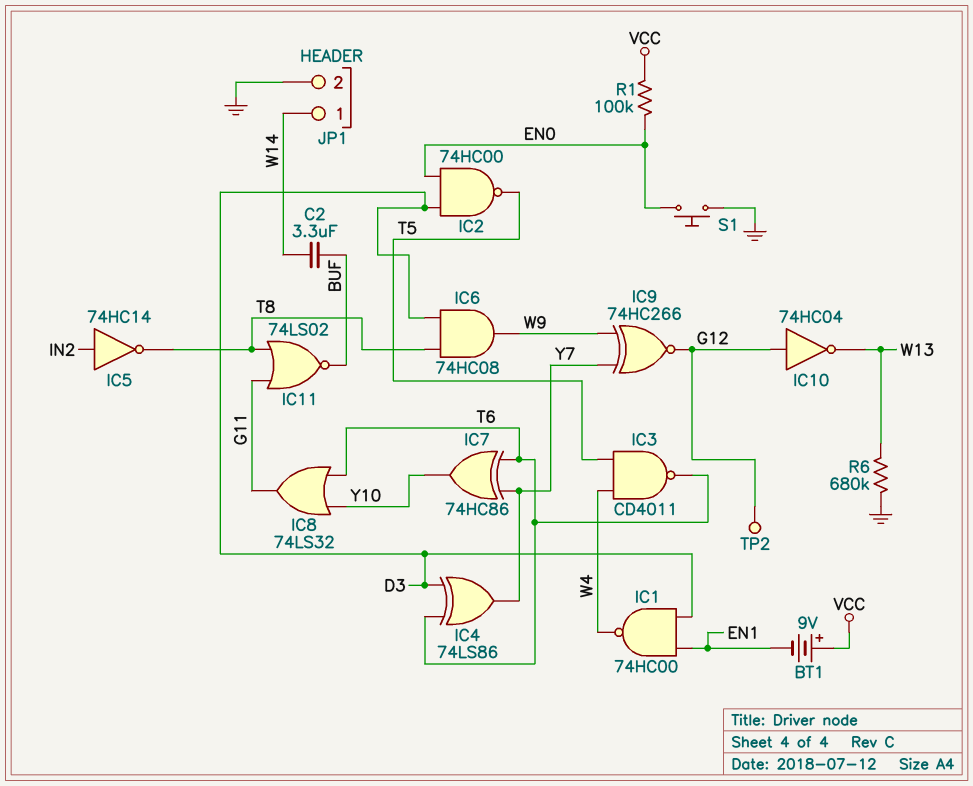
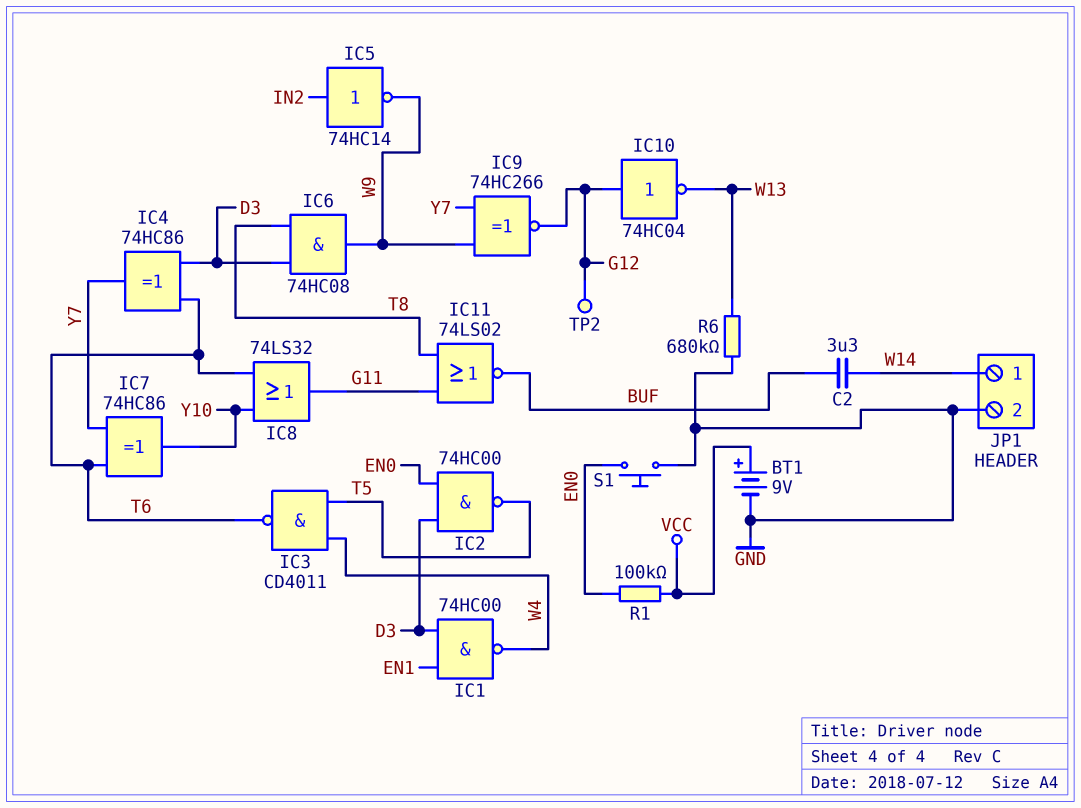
BT1: 9V (plus VCC, minus EN1) -> 9V (plus VCC, minus GND)
IC4: XOR 74LS86 (in D3, in T6, out Y7) -> XOR 74HC86 (in D3, in T6, out Y7)
IC5: NOT 74HC14 (in IN2, out T8) -> NOT 74HC14 (in IN2, out W9)

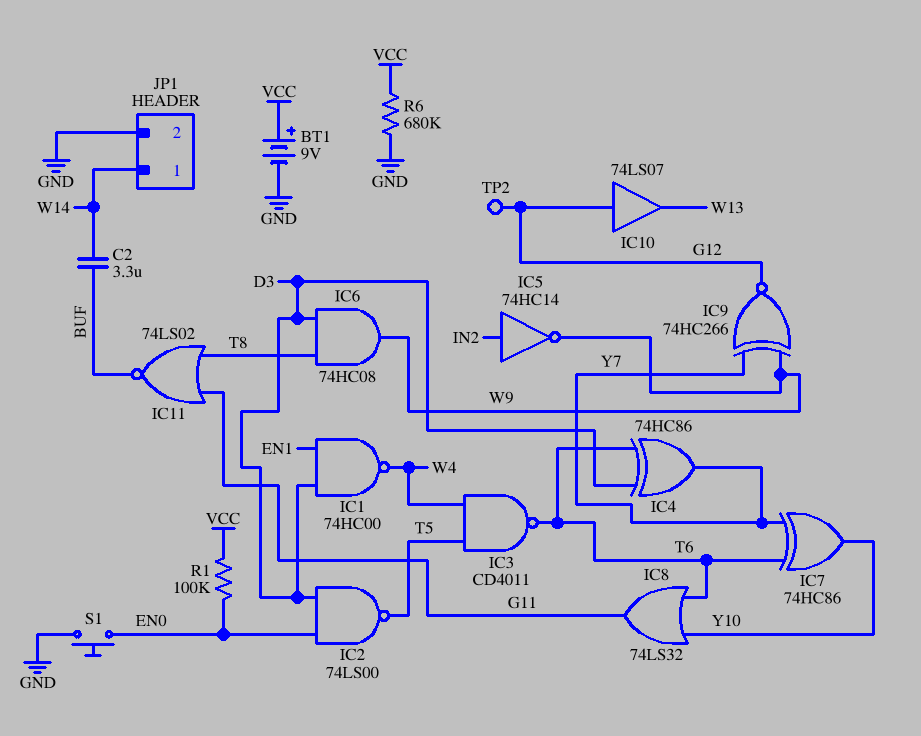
IC2: NAND 74HC00 (in D3, in EN0, out T5) -> NAND 74LS00 (in D3, in EN0, out T5)
IC10: NOT 74HC04 (in G12, out W13) -> buffer 74LS07 (in G12, out W13)
R6: 680k (GND, W13) -> 680k (GND, VCC)

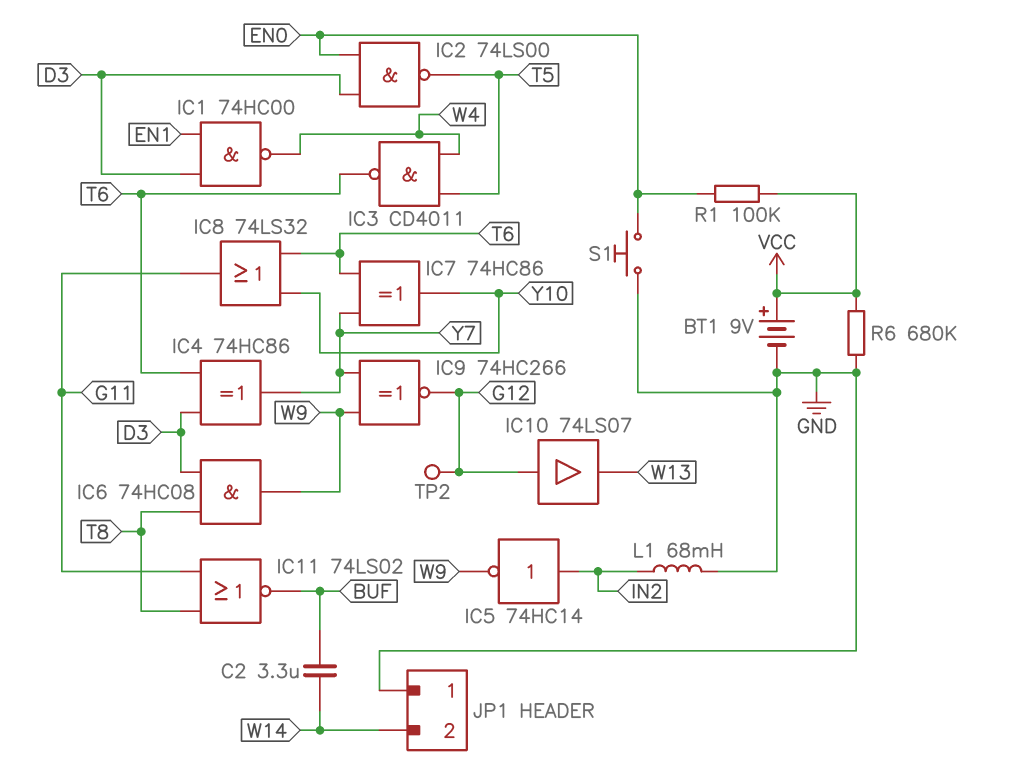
JP1 pin 1: W14 -> GND
JP1 pin 2: GND -> W14
L1: none -> 68mH (GND, IN2)

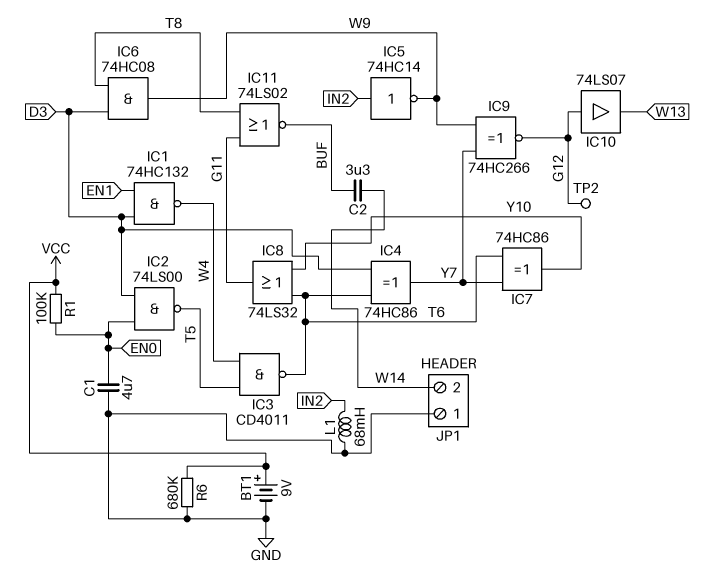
C1: none -> 4.7uF (EN0, GND)
IC1: NAND 74HC00 (in D3, in EN1, out W4) -> NAND 74HC132 (in D3, in EN1, out W4)
S1: button (EN0, GND) -> none

